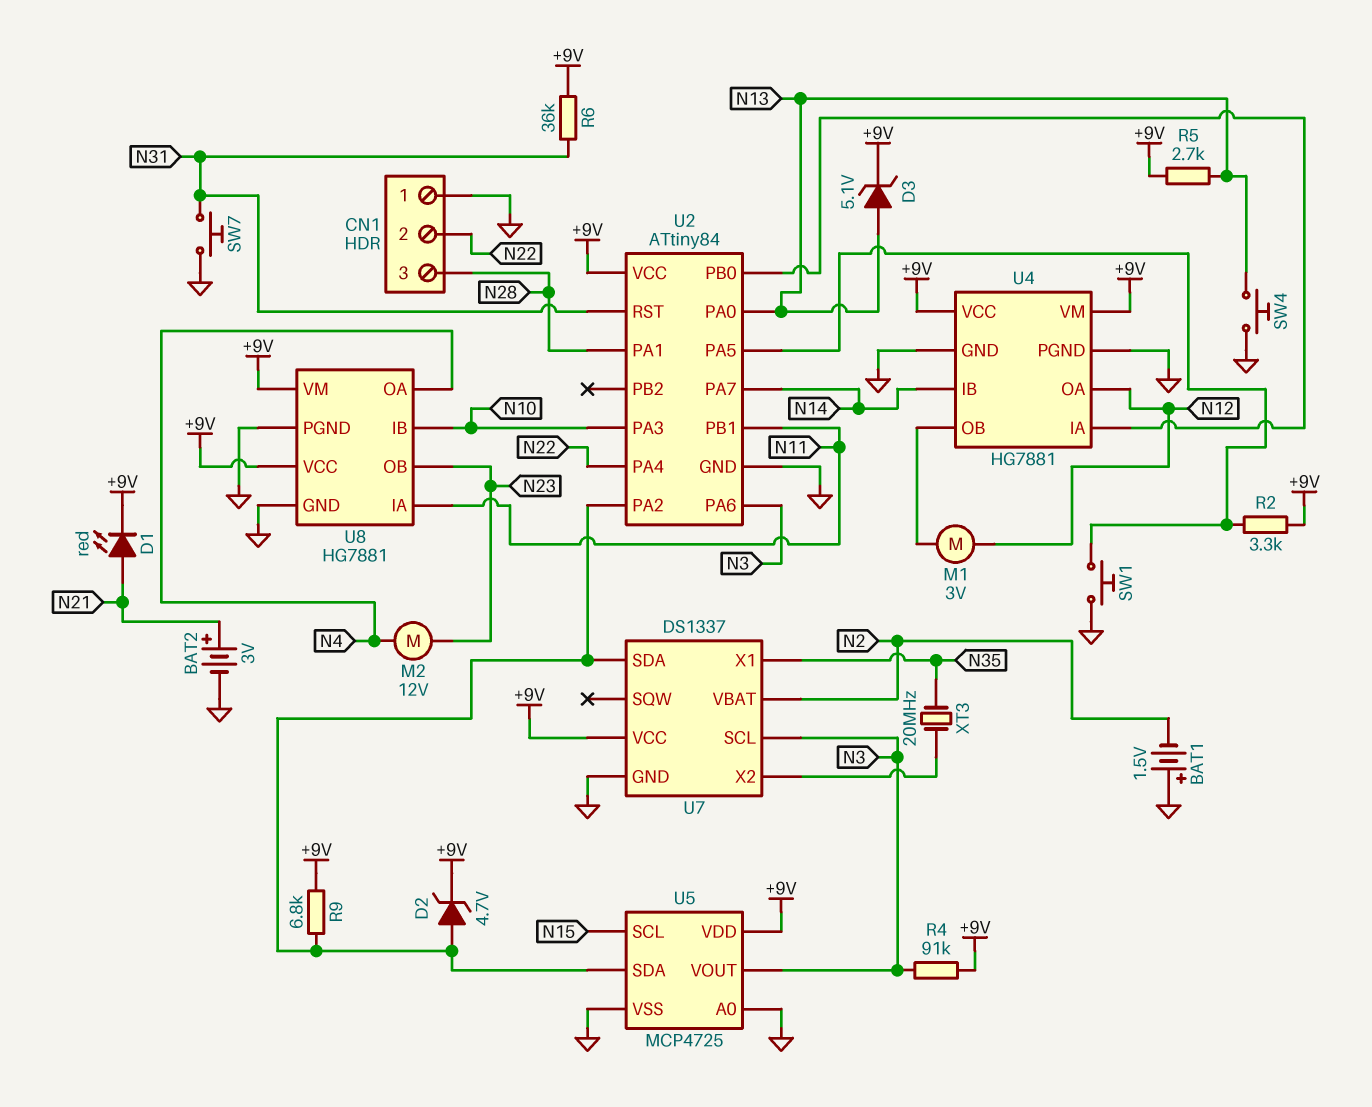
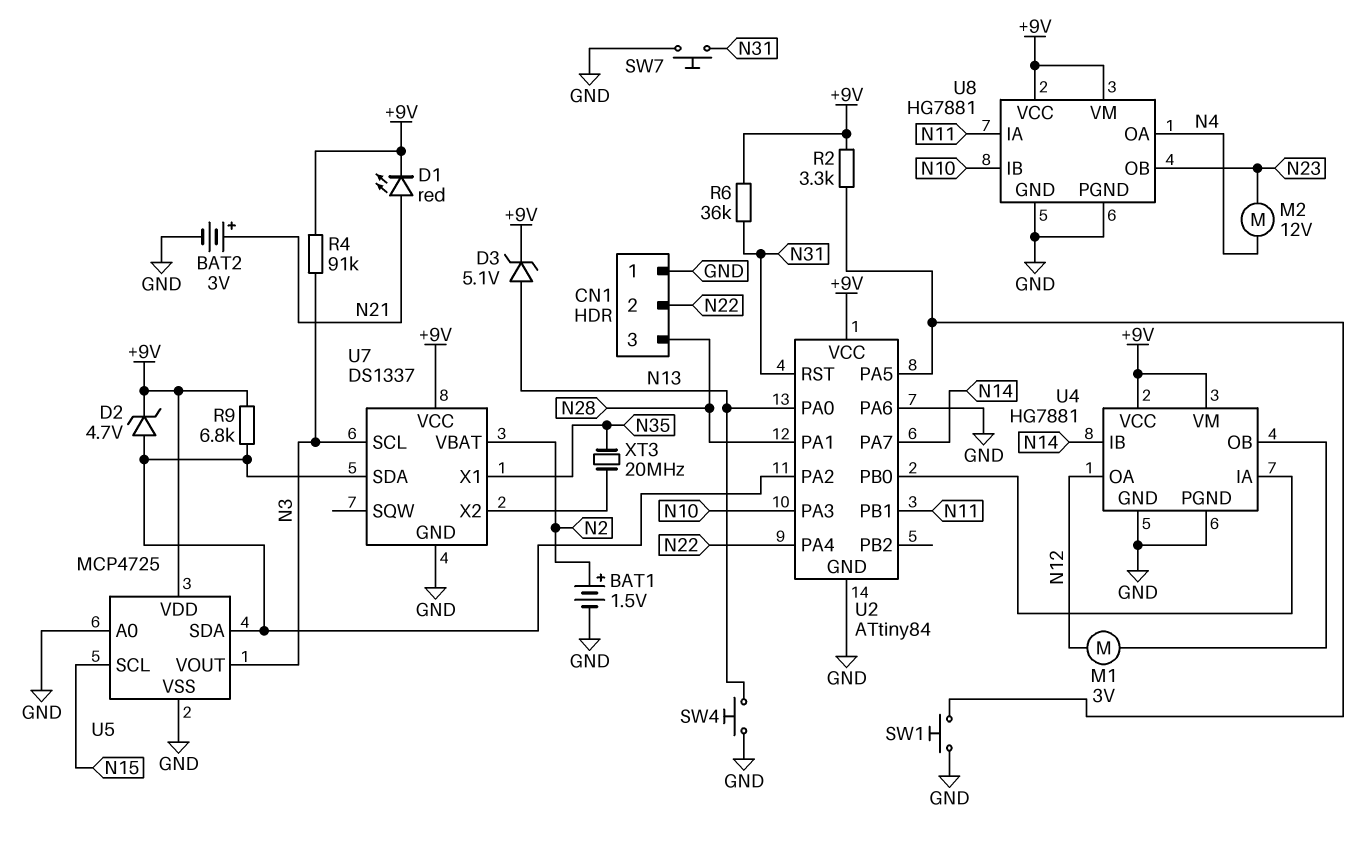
BAT1: 1.5V (plus GND, minus N2) -> 1.5V (plus N2, minus GND)
R5: 2.7k (+9V, N13) -> none
U2 pin PA6: N3 -> GND

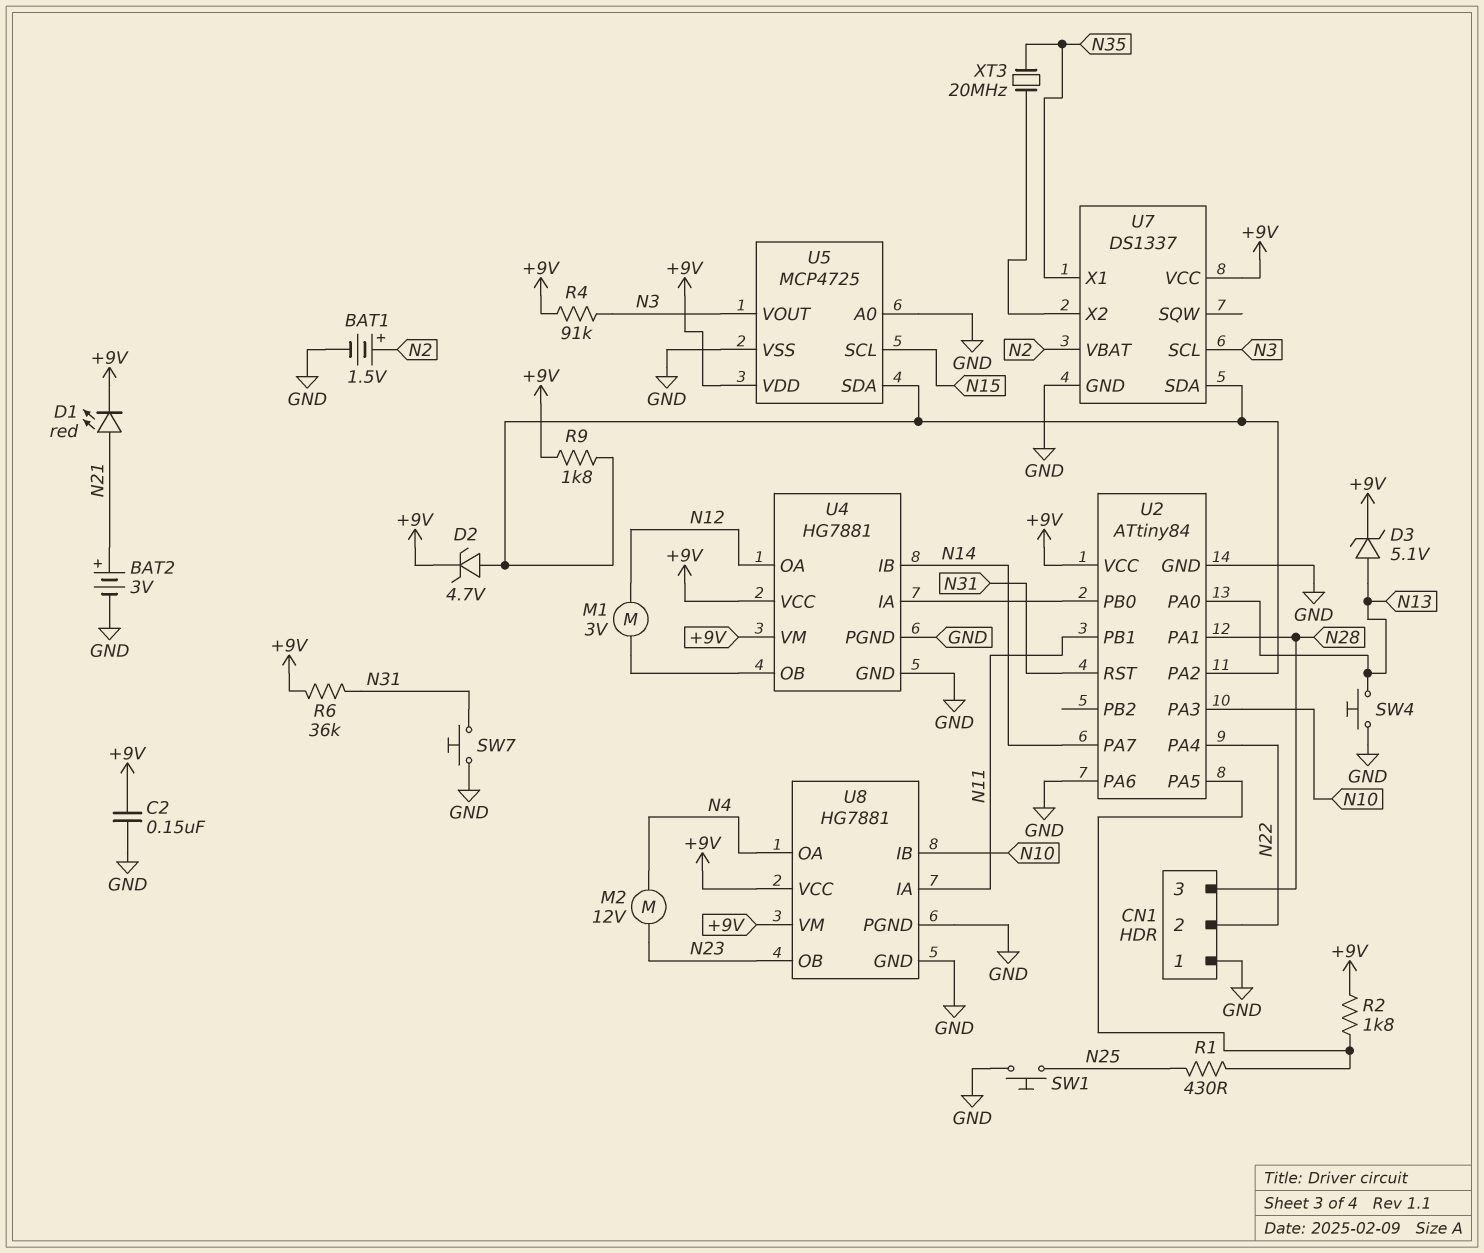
C2: none -> 150nF (+9V, GND)
R1: none -> 430 (N25, U2/PA5)
R2: 3.3k (+9V, U2/PA5) -> 1.8k (+9V, U2/PA5)
R9: 6.8k (+9V, U2/PA2) -> 1.8k (+9V, U2/PA2)
SW1: button (GND, U2/PA5) -> button (GND, N25)

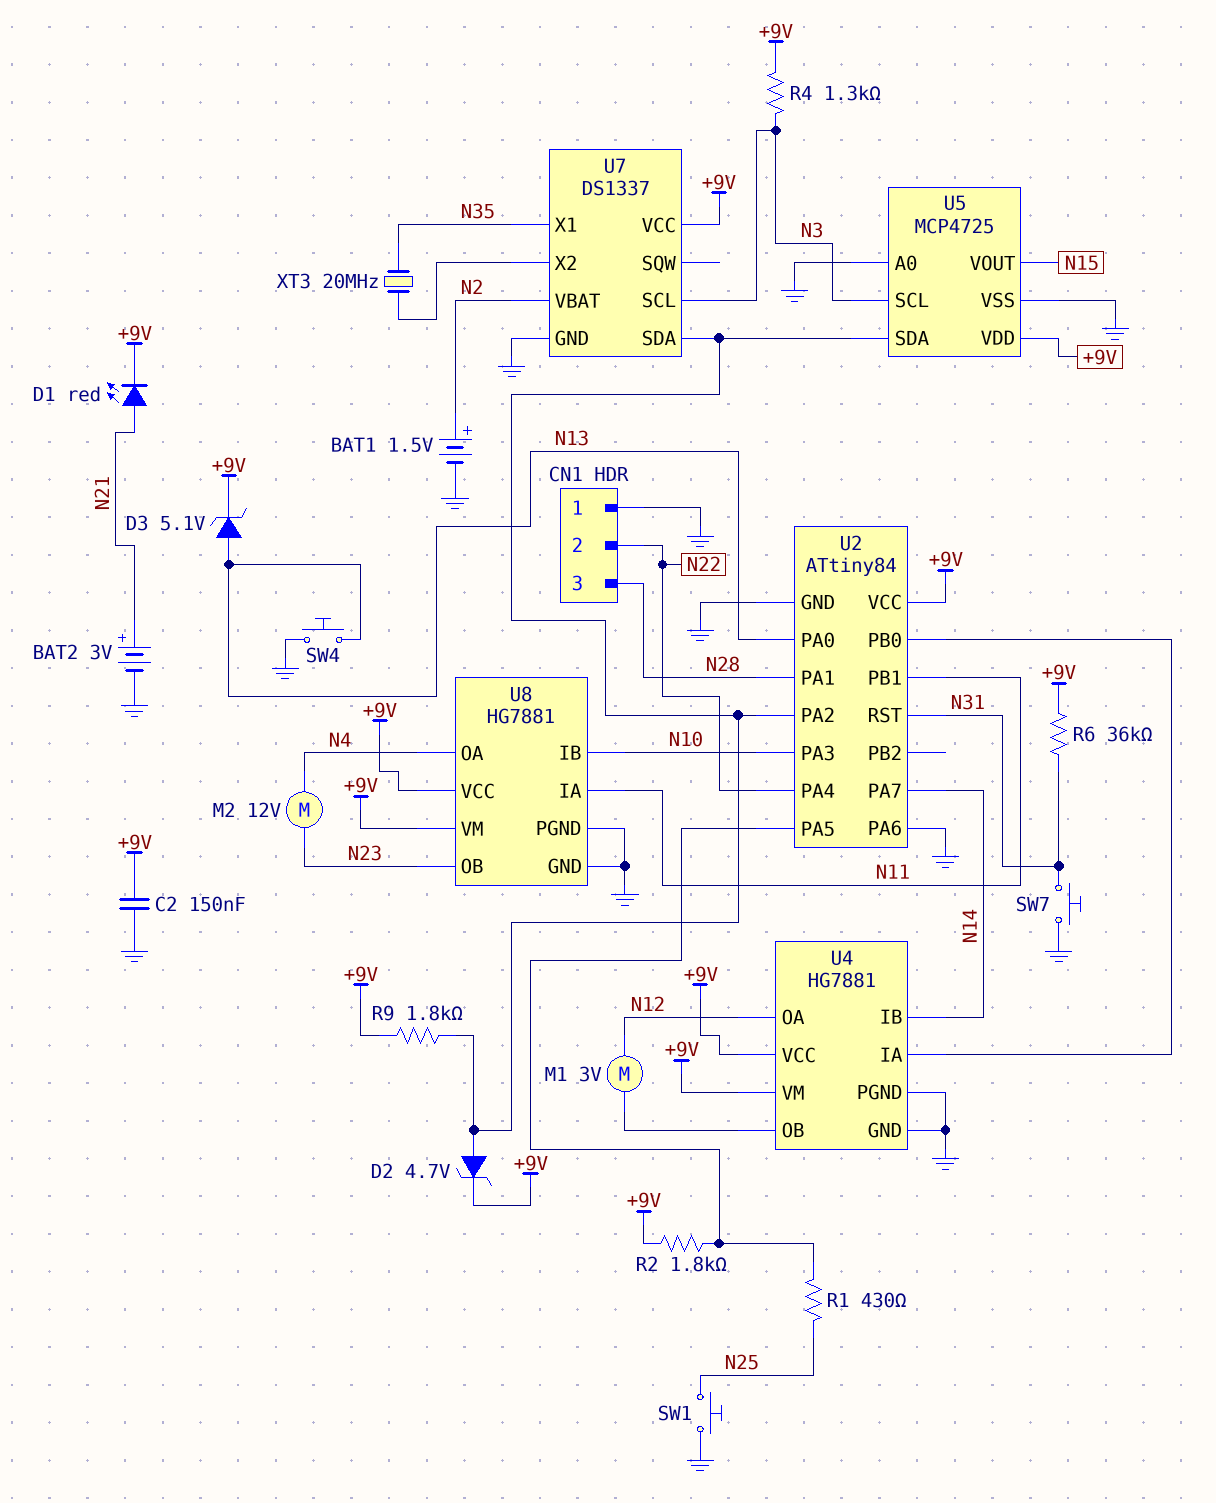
R4: 91k (+9V, N3) -> 1.3k (+9V, N3)
U5 pin SCL: N15 -> N3
U5 pin VOUT: N3 -> N15

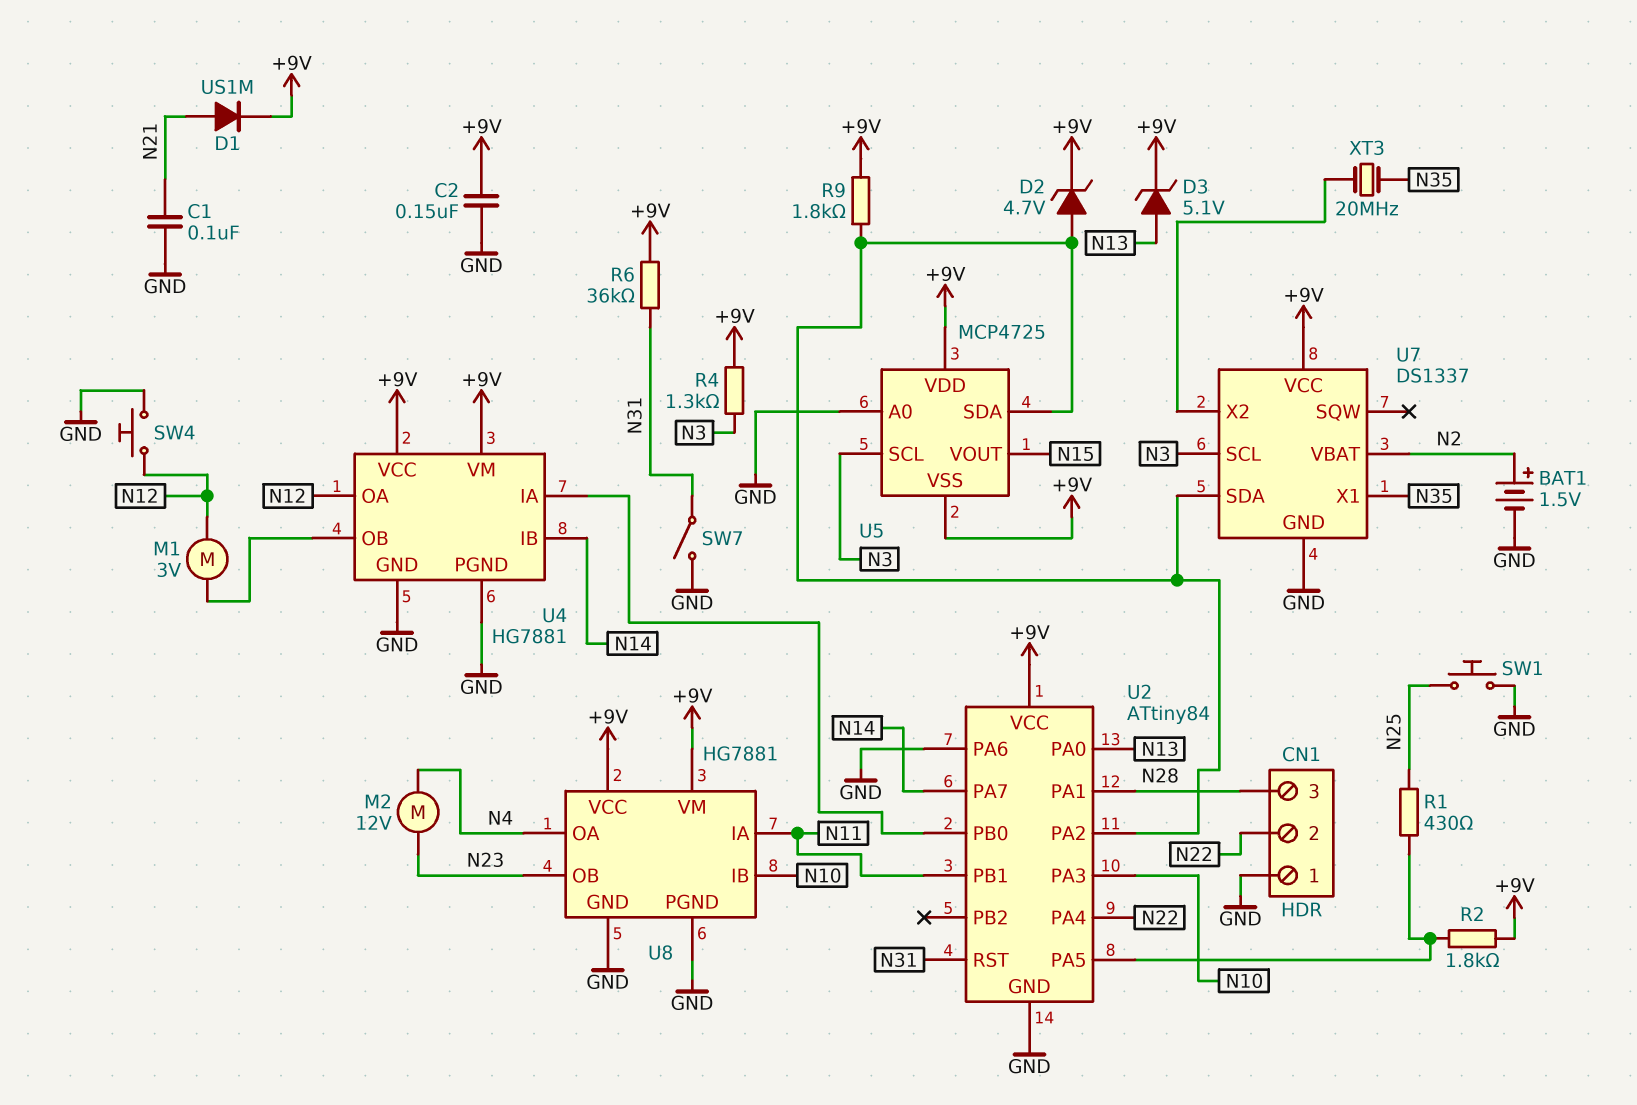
BAT2: 3V (plus N21, minus GND) -> none
C1: none -> 100nF (GND, N21)
D1: LED red (A N21, K +9V) -> diode US1M (A N21, K +9V)
SW4: button (GND, N13) -> button (GND, N12)
SW7: button (GND, N31) -> switch (GND, N31)
U5 pin VSS: GND -> +9V

